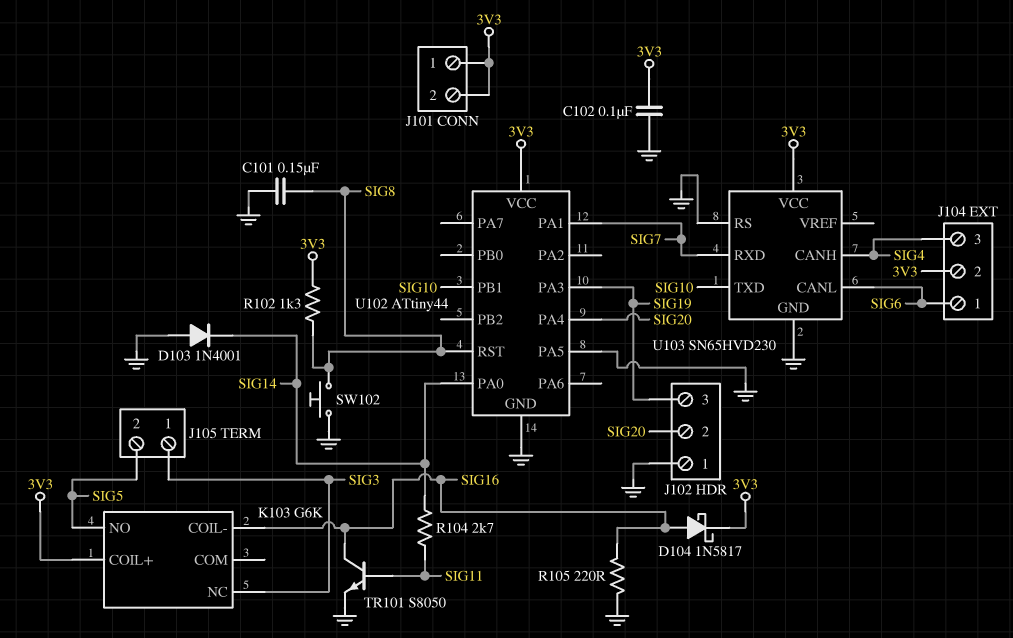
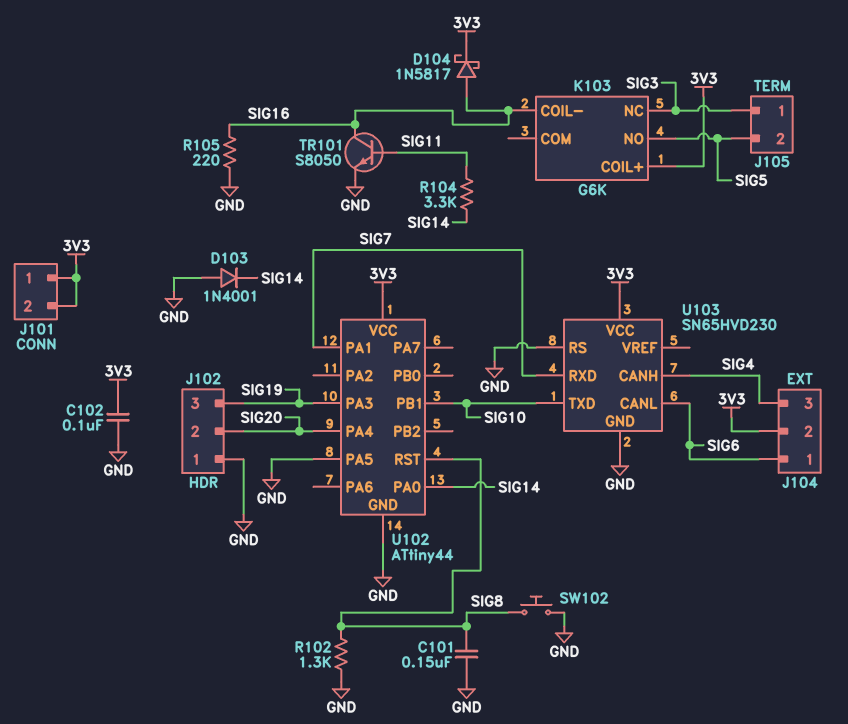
R102: 1.3k (3V3, SIG8) -> 1.3k (GND, SIG8)
R104: 2.7k (SIG11, SIG14) -> 3.3k (SIG11, SIG14)

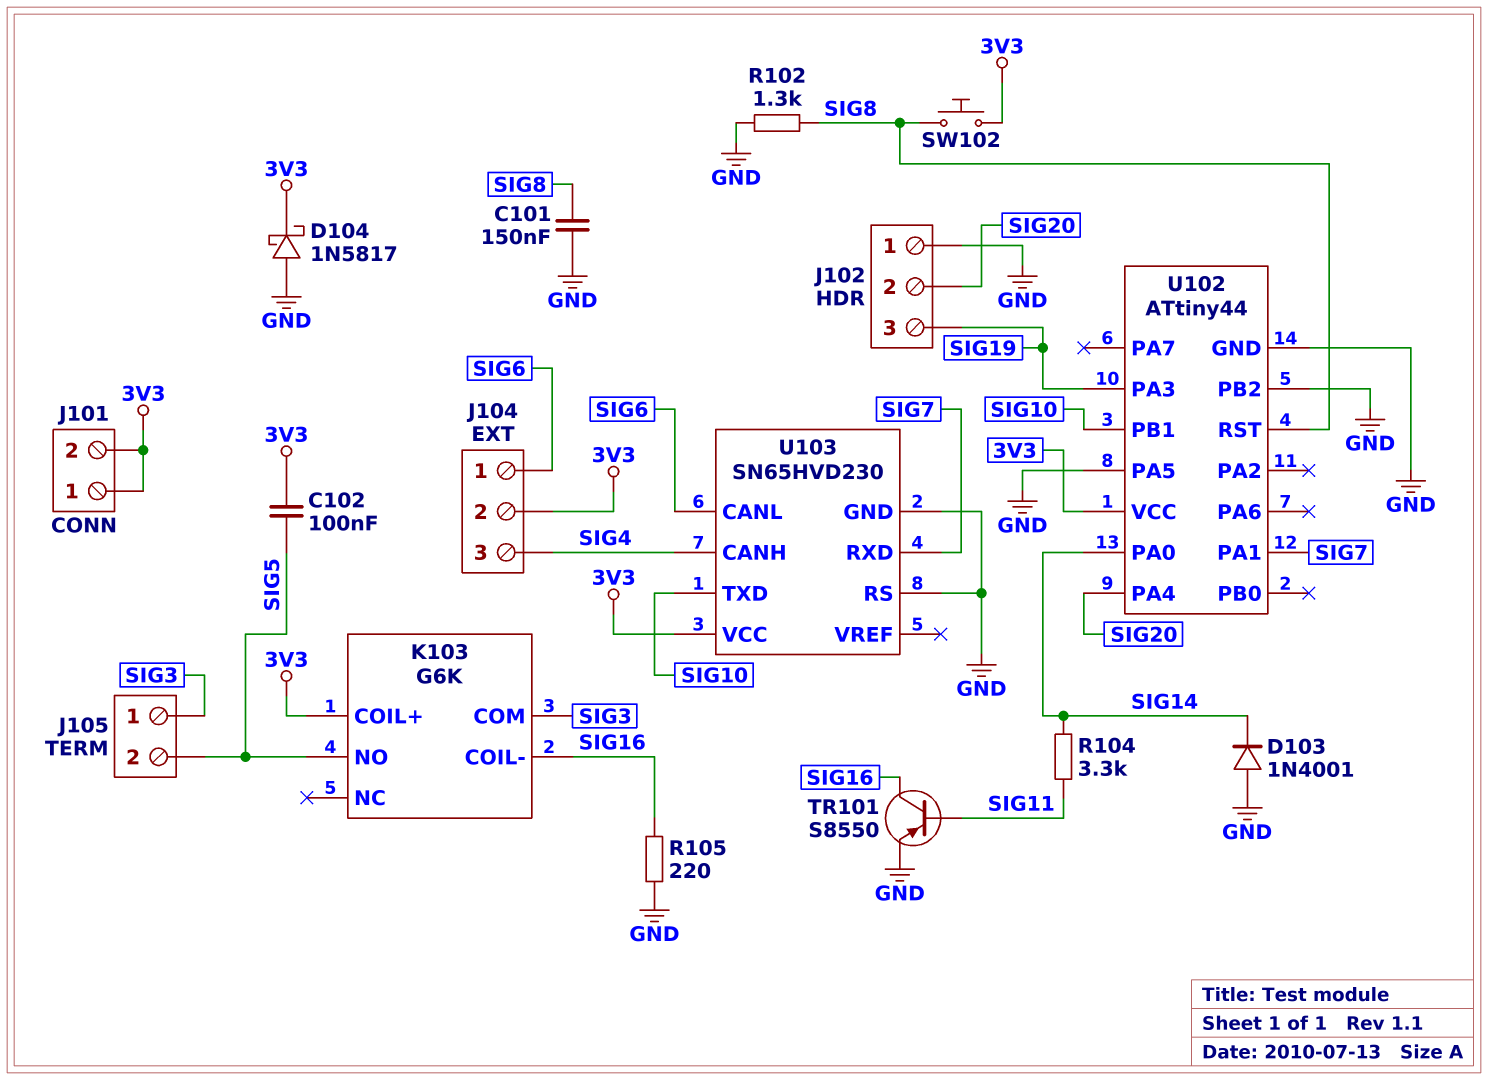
C102: 100nF (3V3, GND) -> 100nF (3V3, SIG5)
D104: schottky 1N5817 (A SIG16, K 3V3) -> schottky 1N5817 (A GND, K 3V3)
K103 pin COM: none -> SIG3
K103 pin NC: SIG3 -> none
SW102: button (GND, SIG8) -> button (3V3, SIG8)
TR101: NPN S8050 (B SIG11, C SIG16, E GND) -> PNP S8550 (B SIG11, C SIG16, E GND)
U102 pin PB2: none -> GND

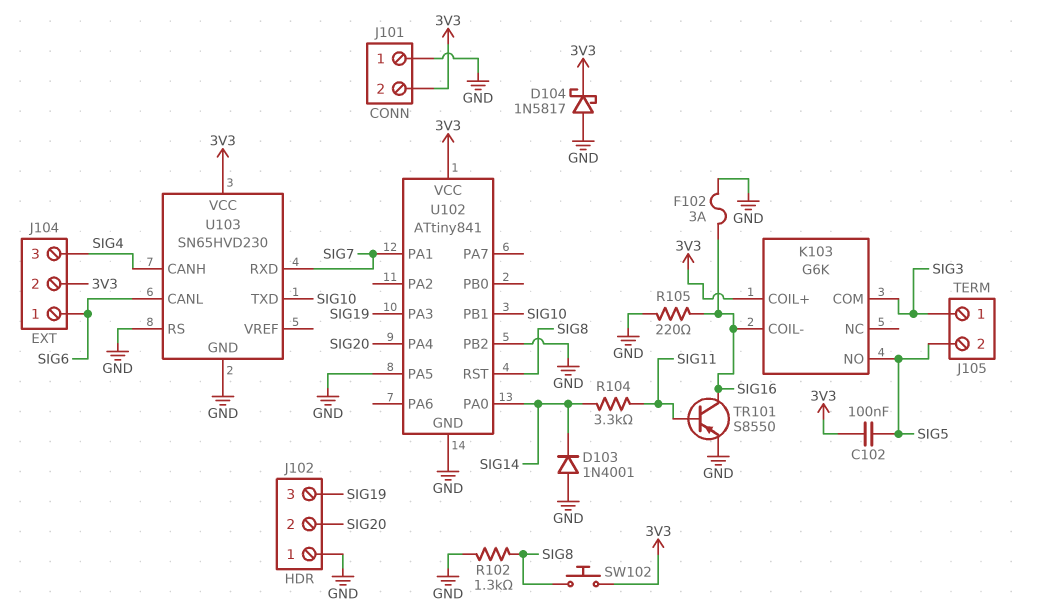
C101: 150nF (GND, SIG8) -> none
F102: none -> 3A (GND, SIG16)
J101 pin 1: 3V3 -> GND
U102: ATtiny44 -> ATtiny841

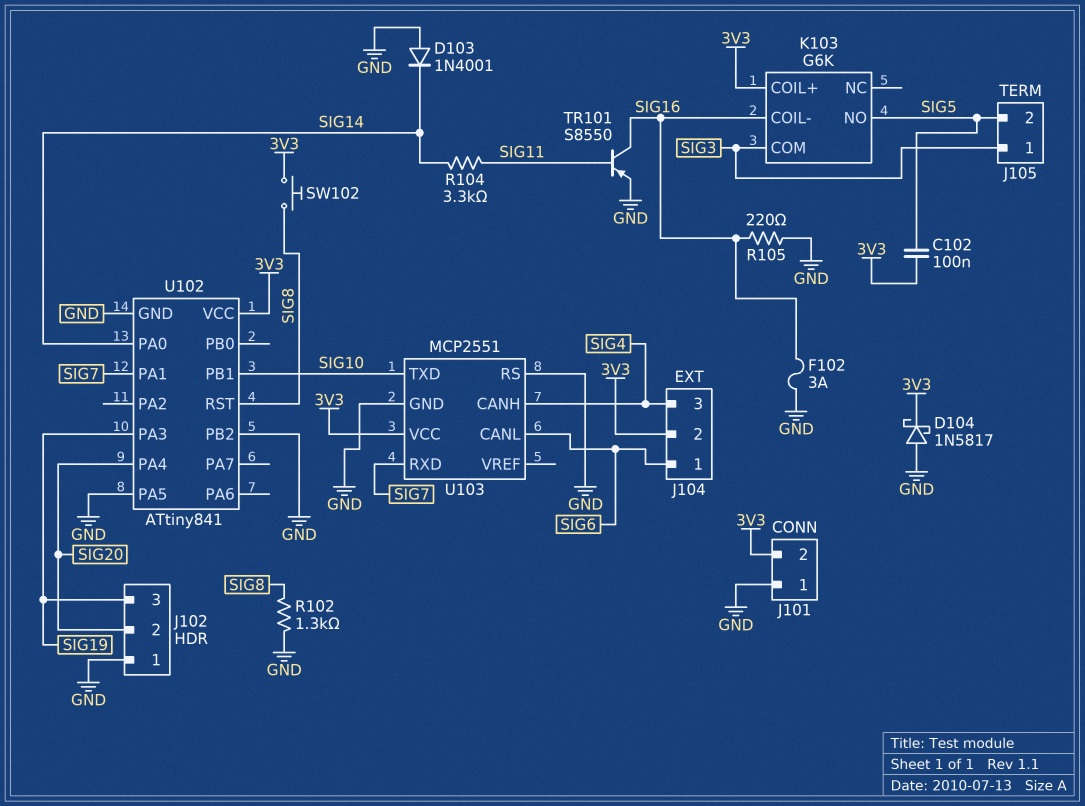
U103: SN65HVD230 -> MCP2551

